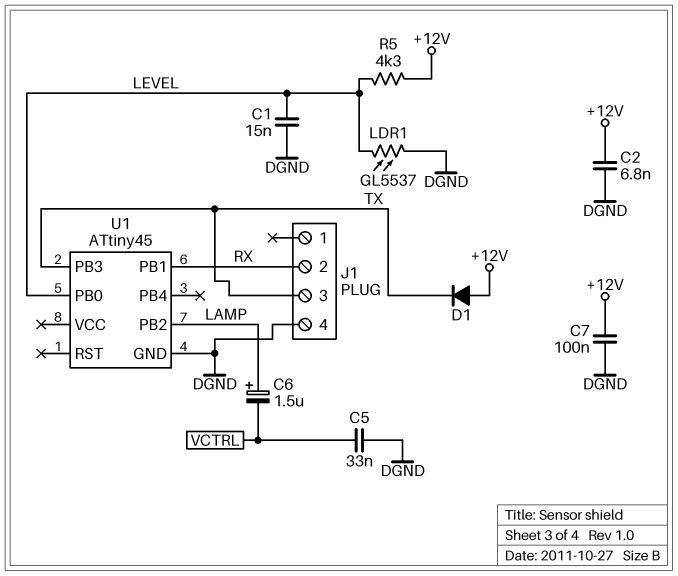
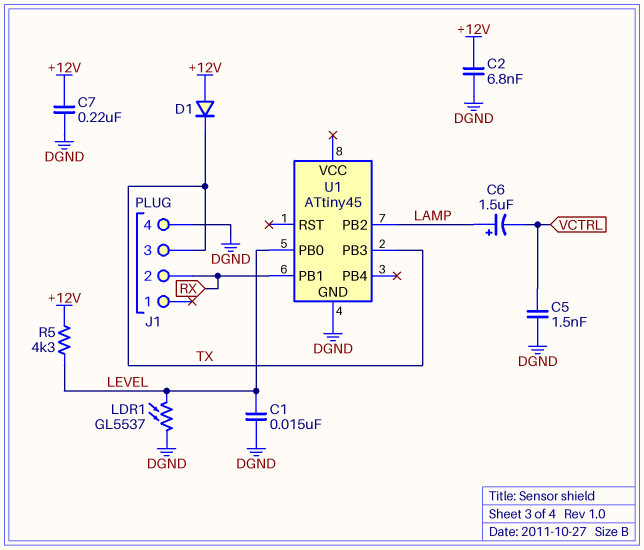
C5: 33nF (DGND, VCTRL) -> 1.5nF (DGND, VCTRL)
C7: 100nF (+12V, DGND) -> 220nF (+12V, DGND)

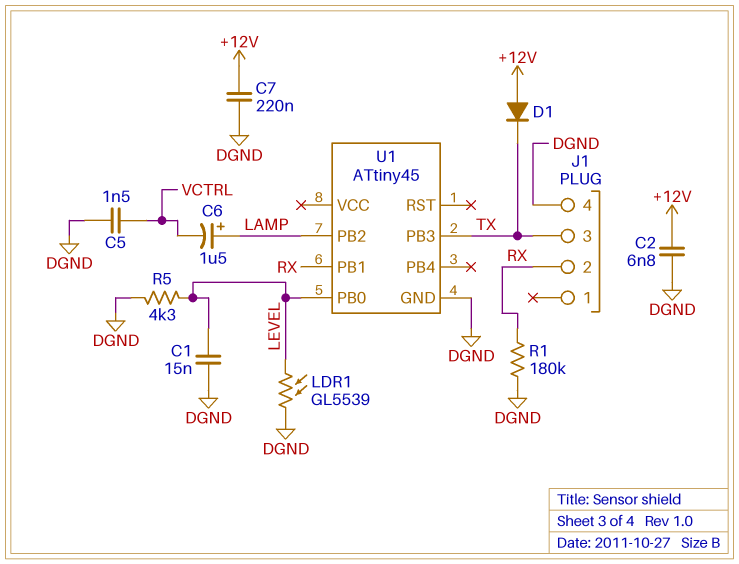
LDR1: GL5537 (DGND, LEVEL) -> GL5539 (DGND, LEVEL)
R1: none -> 180k (DGND, RX)
R5: 4.3k (+12V, LEVEL) -> 4.3k (DGND, LEVEL)

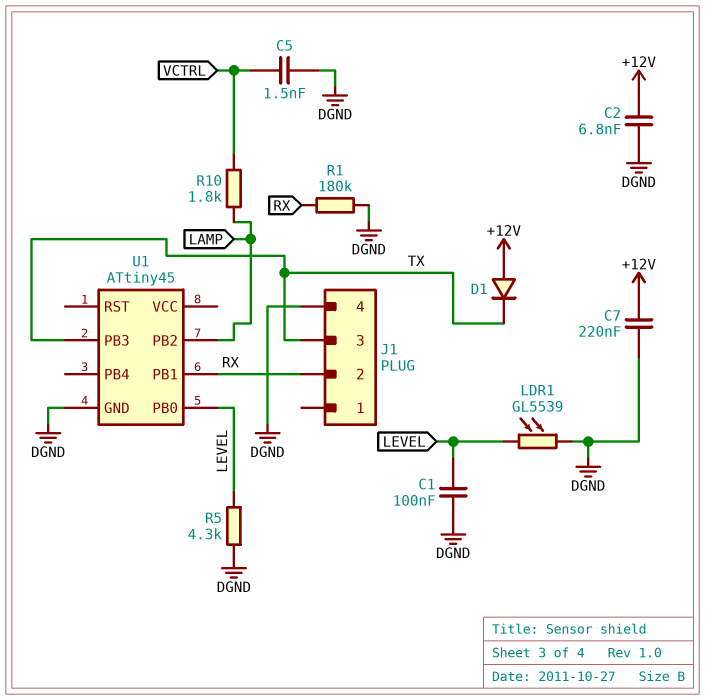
C1: 15nF (DGND, LEVEL) -> 100nF (DGND, LEVEL)
C6: 1.5uF (plus LAMP, minus VCTRL) -> none
R10: none -> 1.8k (LAMP, VCTRL)

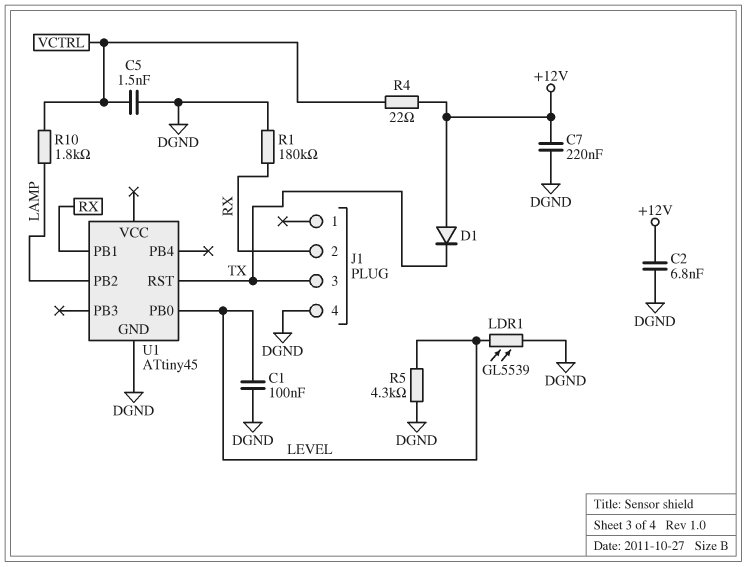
R4: none -> 22 (+12V, VCTRL)
U1 pin PB3: TX -> none
U1 pin RST: none -> TX

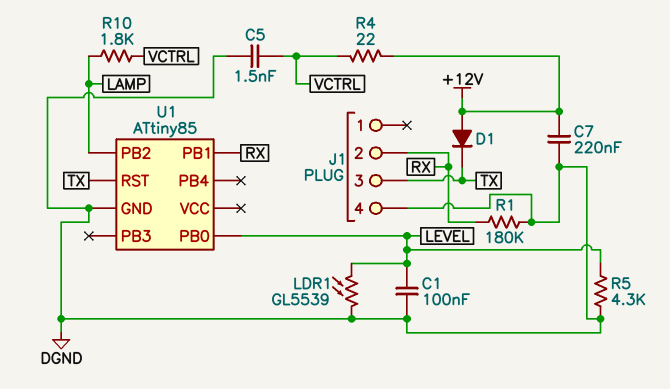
C2: 6.8nF (+12V, DGND) -> none
U1: ATtiny45 -> ATtiny85

